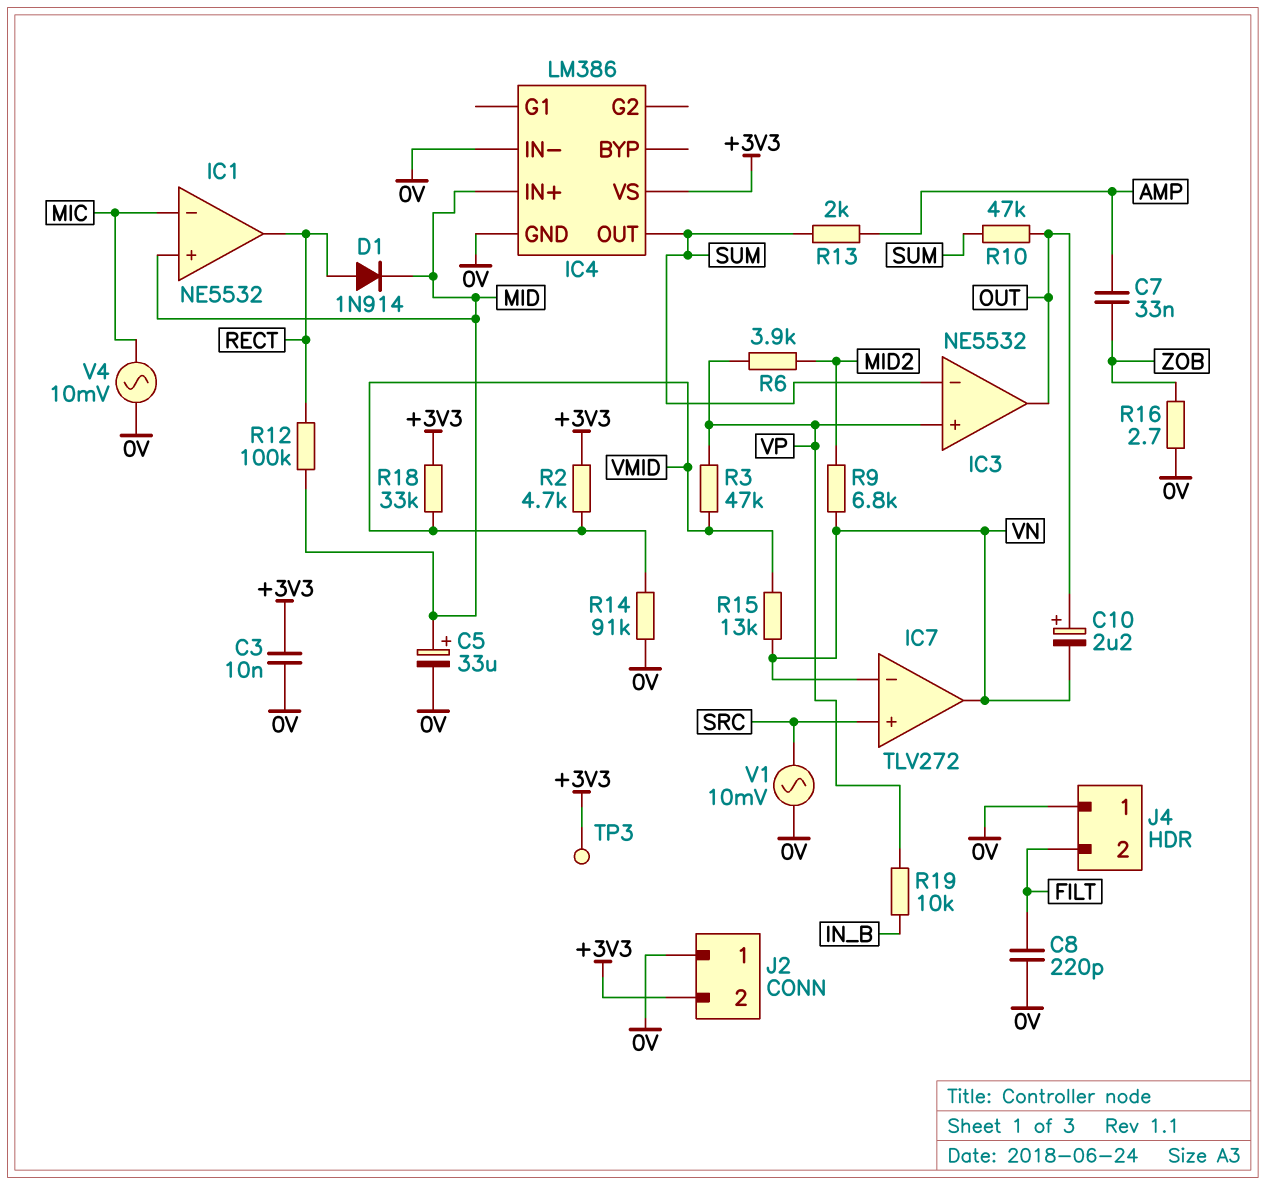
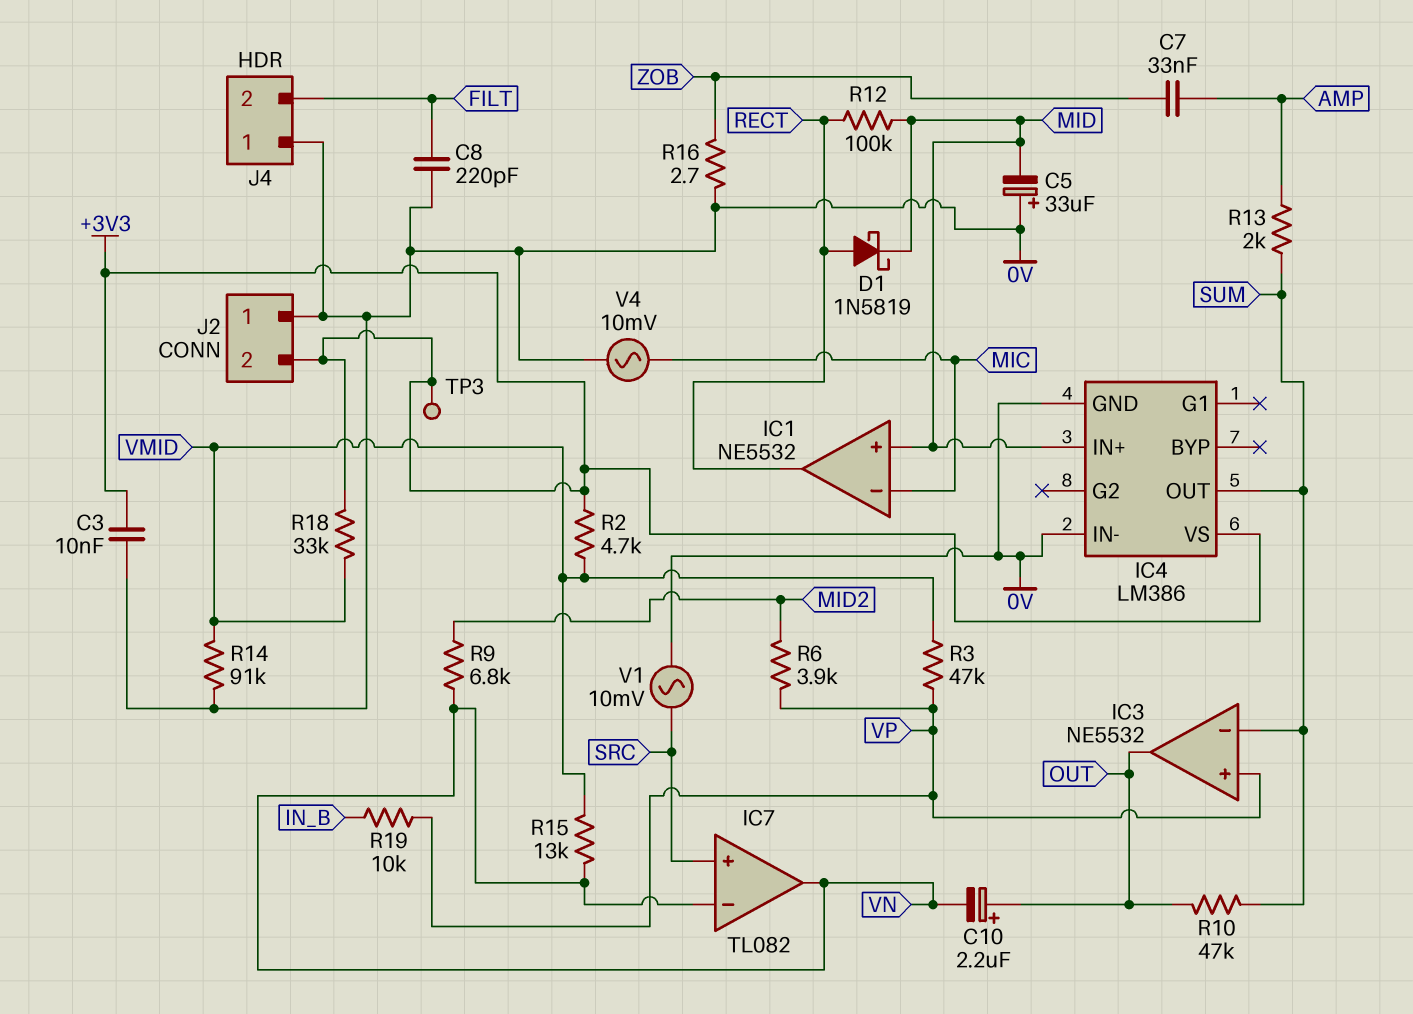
C5: 33uF (plus MID, minus 0V) -> 33uF (plus 0V, minus MID)
D1: diode 1N914 (A RECT, K MID) -> schottky 1N5819 (A RECT, K MID)
IC7: TLV272 -> TL082

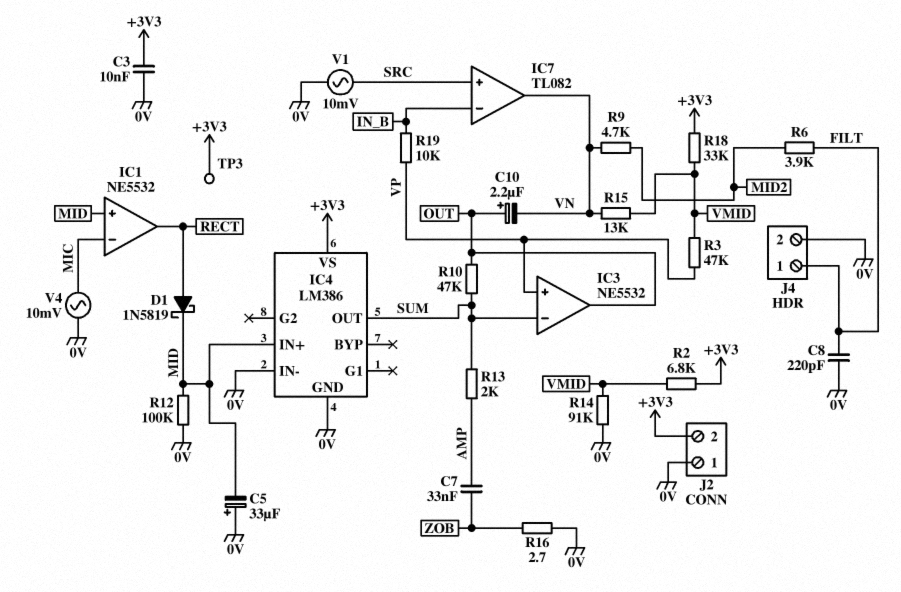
IC7 pin in-: VN -> IN_B
J4 pin 1: 0V -> FILT
J4 pin 2: FILT -> 0V
R2: 4.7k (+3V3, VMID) -> 6.8k (+3V3, VMID)
R6: 3.9k (MID2, VP) -> 3.9k (FILT, MID2)
R9: 6.8k (MID2, VN) -> 4.7k (MID2, VN)
R12: 100k (MID, RECT) -> 100k (0V, MID)

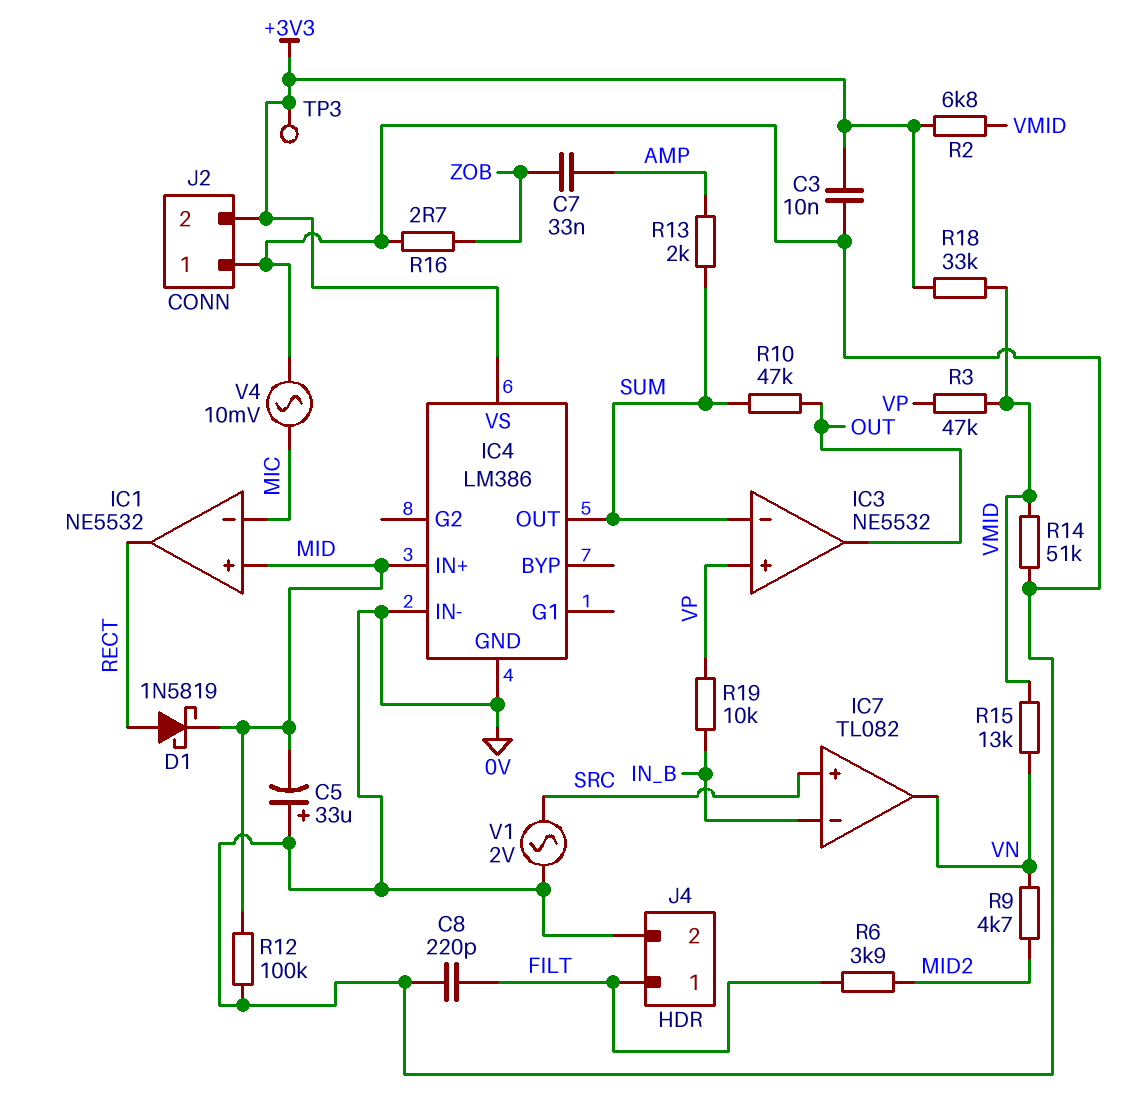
C10: 2.2uF (plus OUT, minus VN) -> none
R14: 91k (0V, VMID) -> 51k (0V, VMID)
V1: AC 10mV (0V, SRC) -> AC 2V (0V, SRC)

